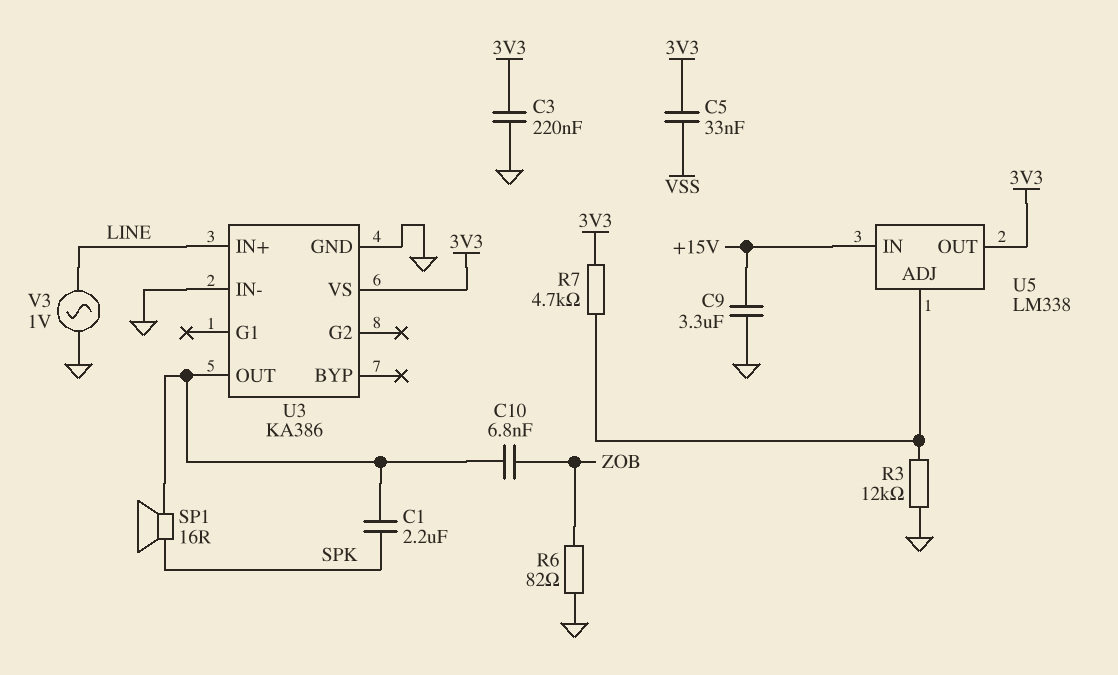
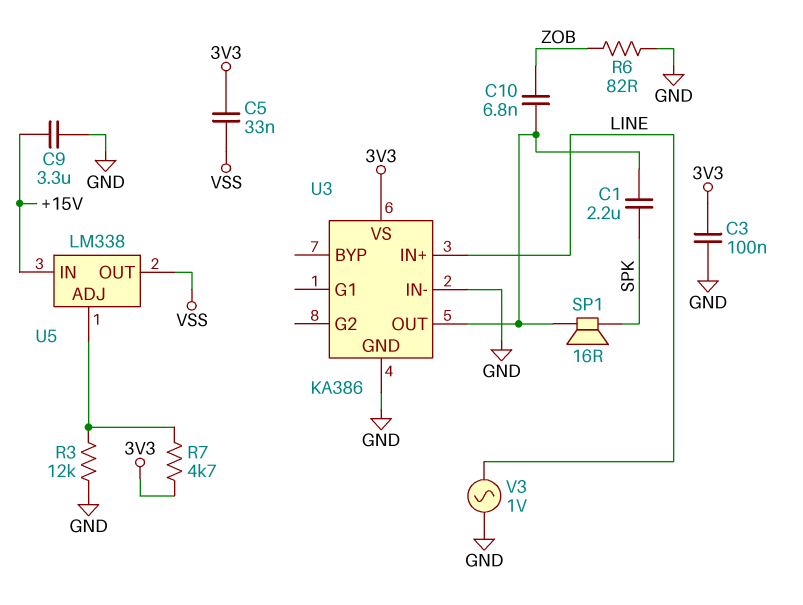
C3: 220nF (3V3, GND) -> 100nF (3V3, GND)
U5 pin OUT: 3V3 -> VSS

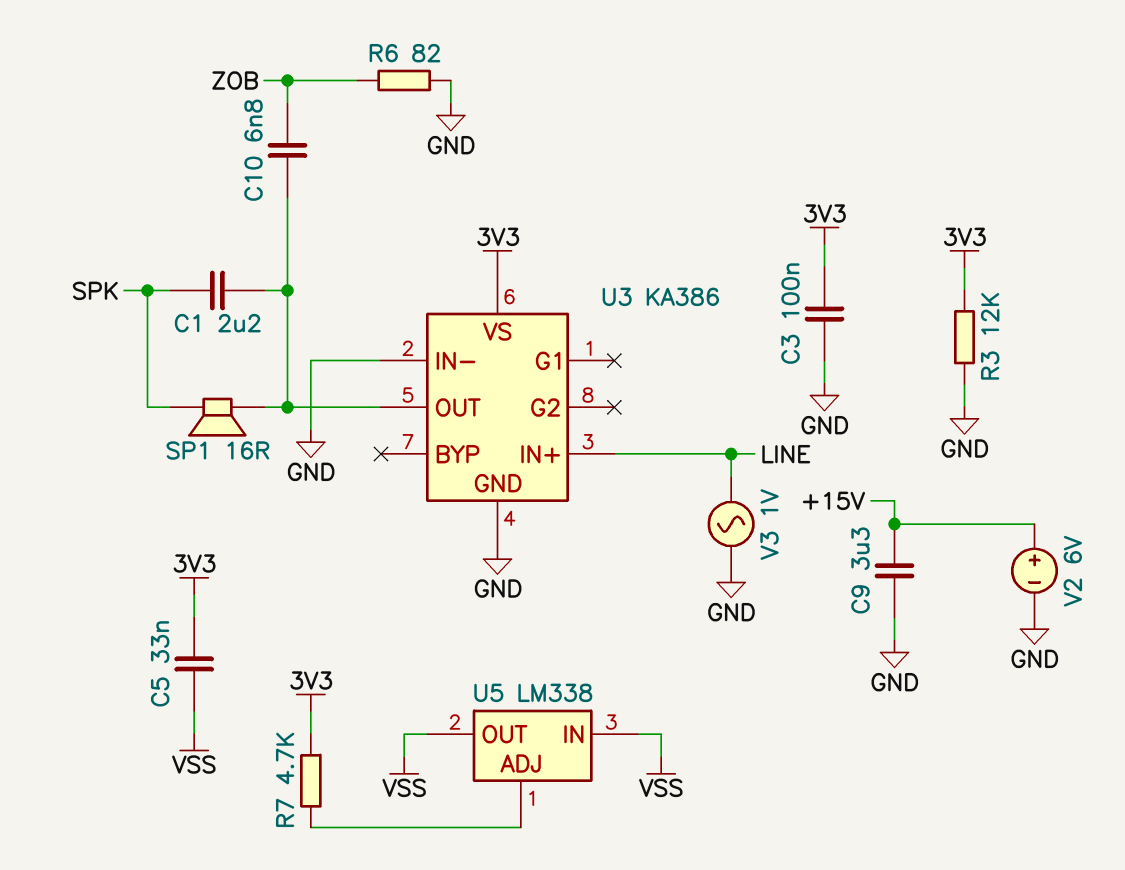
R3: 12k (GND, U5/ADJ) -> 12k (3V3, GND)
U5 pin IN: +15V -> VSS
V2: none -> 6V (plus +15V, minus GND)

